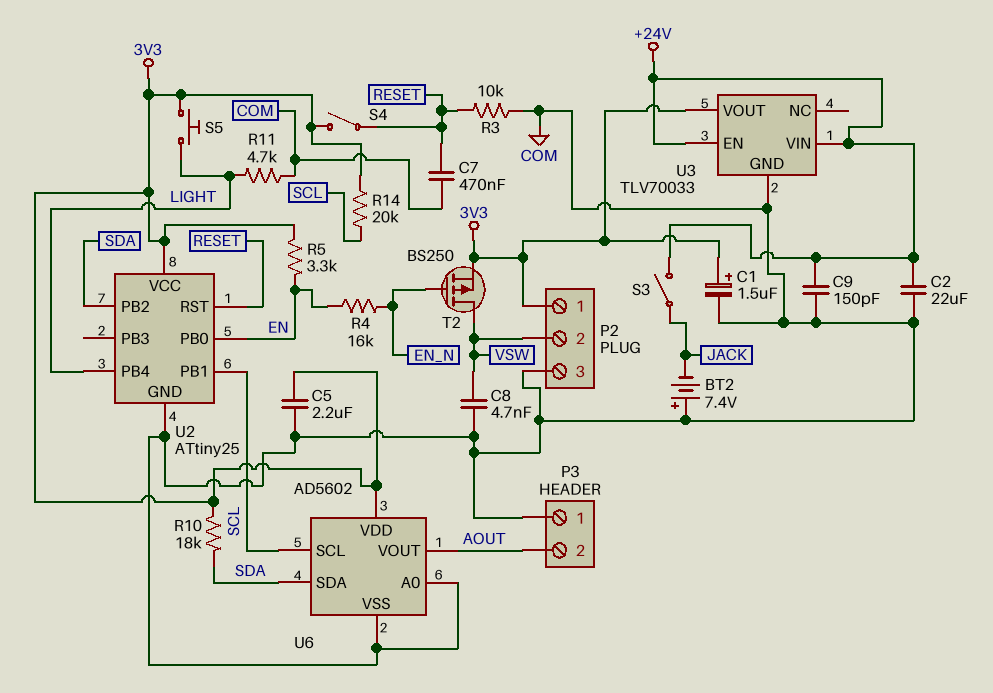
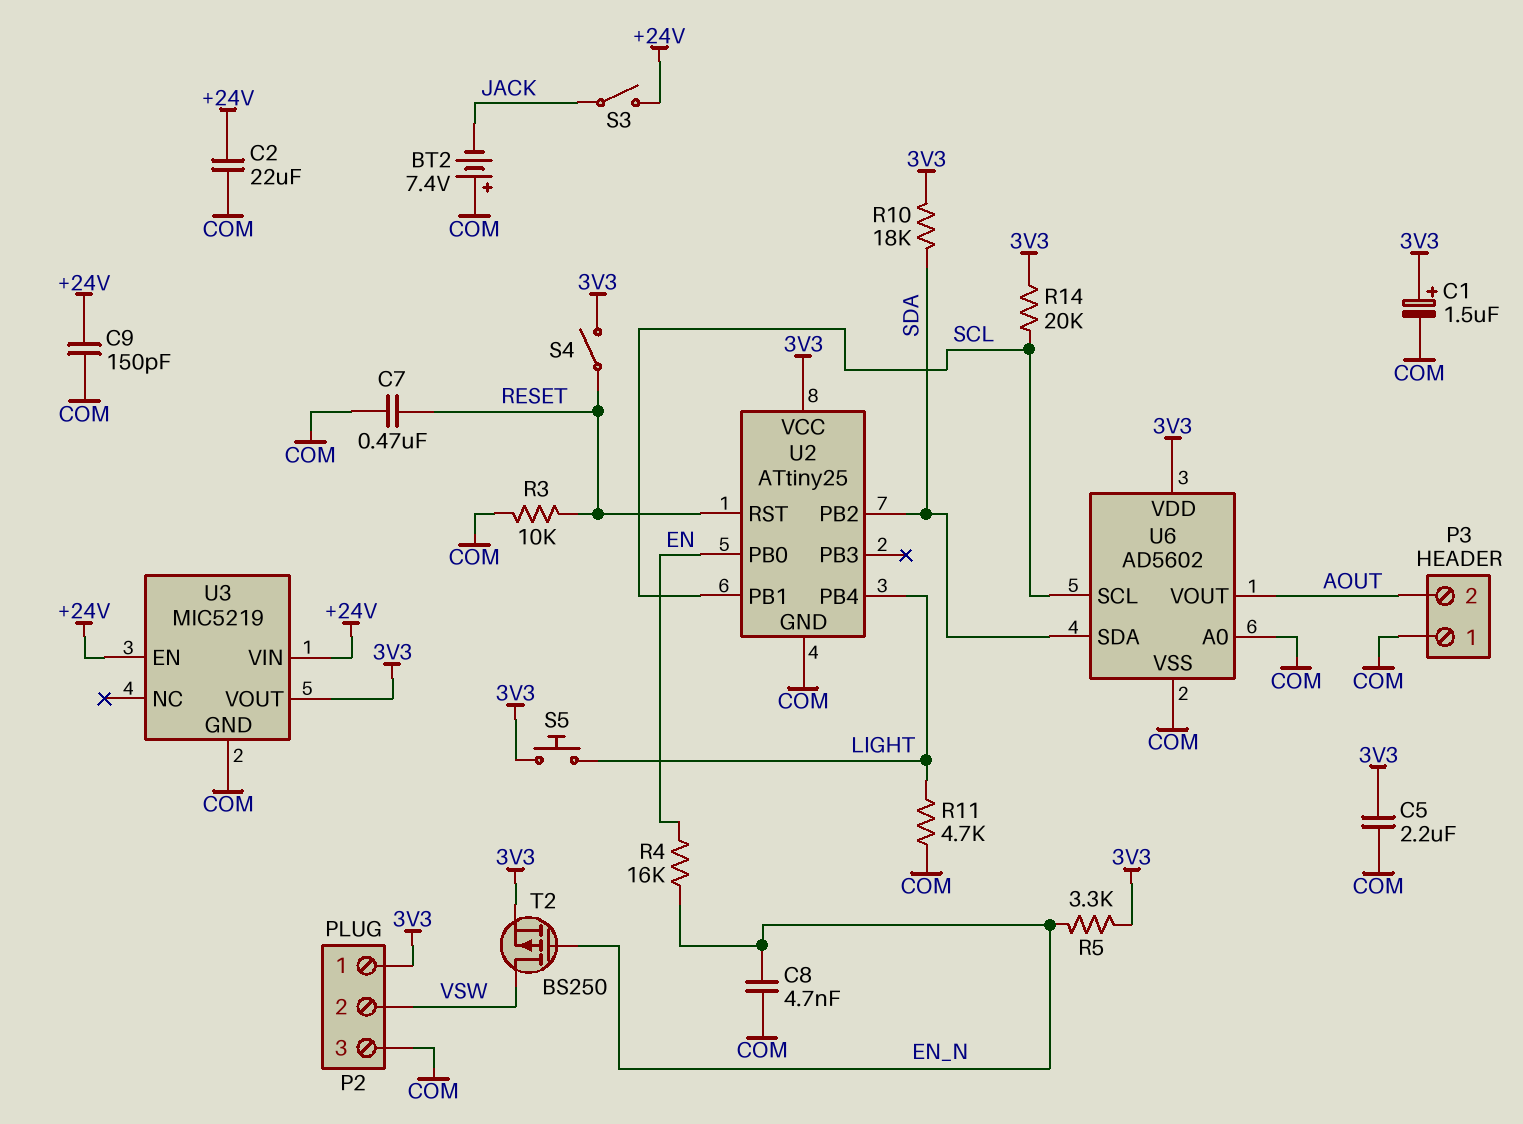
C8: 4.7nF (COM, VSW) -> 4.7nF (COM, EN_N)
R5: 3.3k (3V3, EN) -> 3.3k (3V3, EN_N)
U3: TLV70033 -> MIC5219

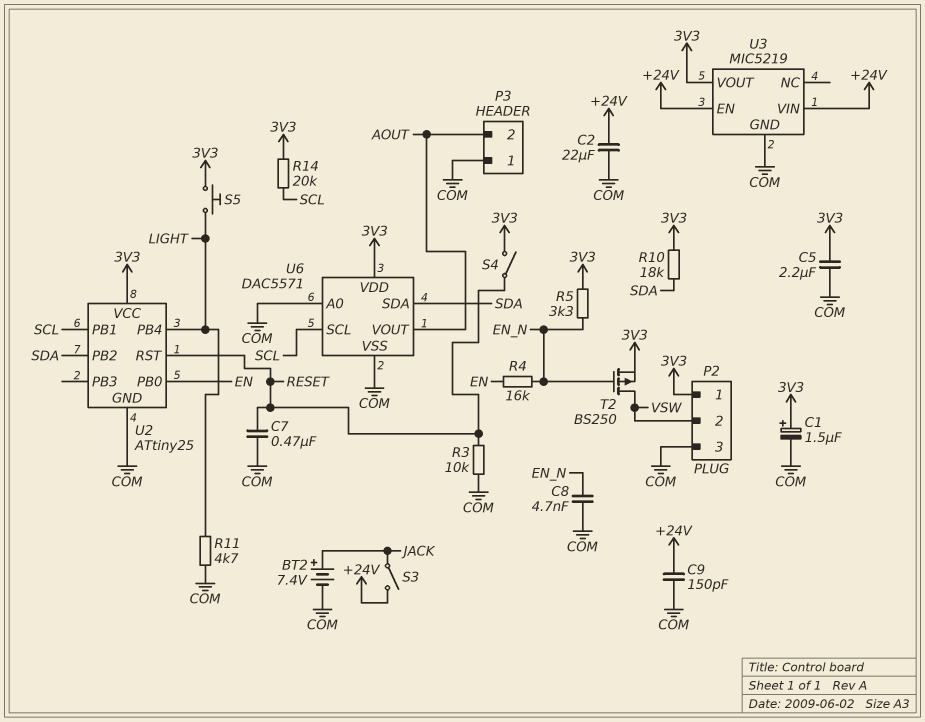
BT2: 7.4V (plus COM, minus JACK) -> 7.4V (plus JACK, minus COM)
U6: AD5602 -> DAC5571

